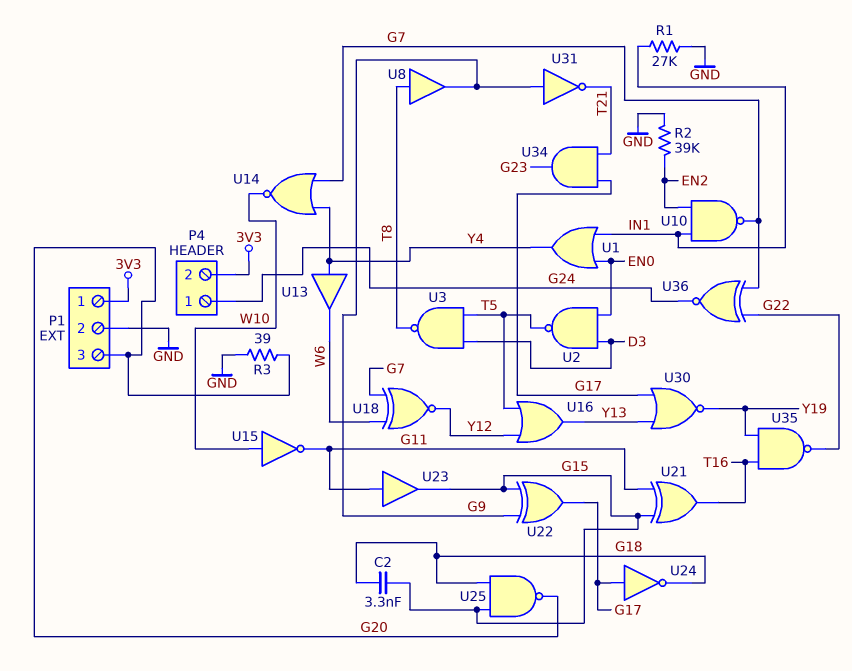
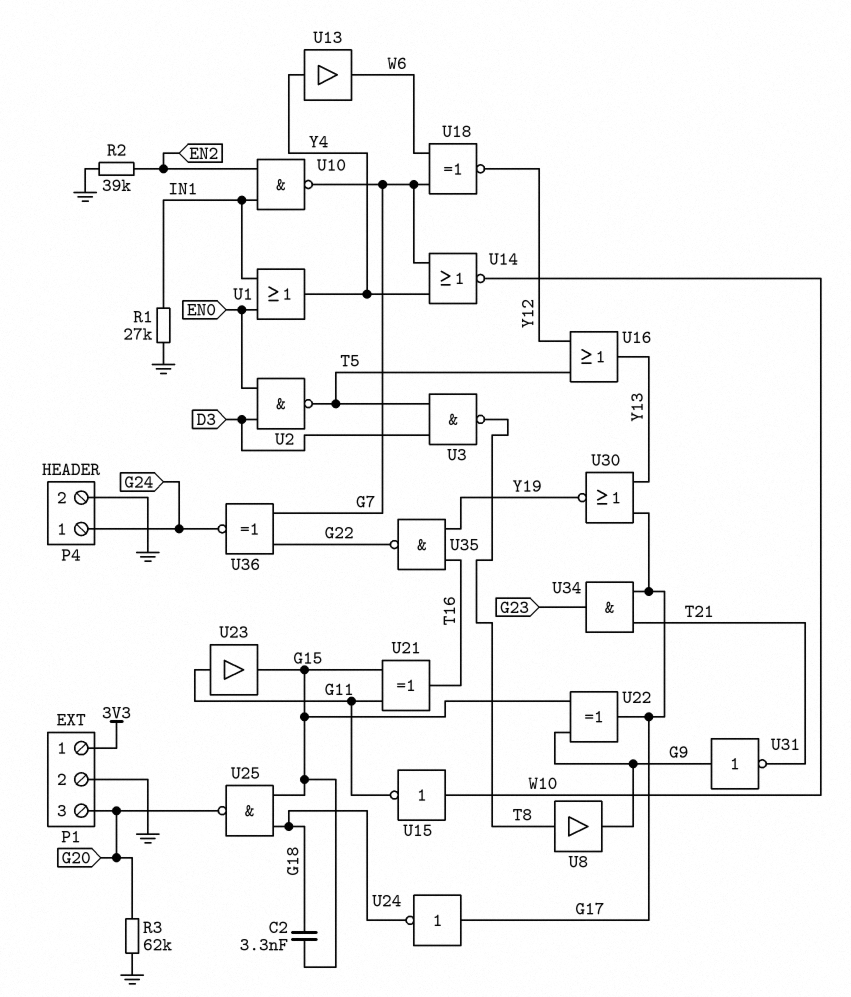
P4 pin 2: 3V3 -> GND
R3: 39 (G20, GND) -> 62k (G20, GND)

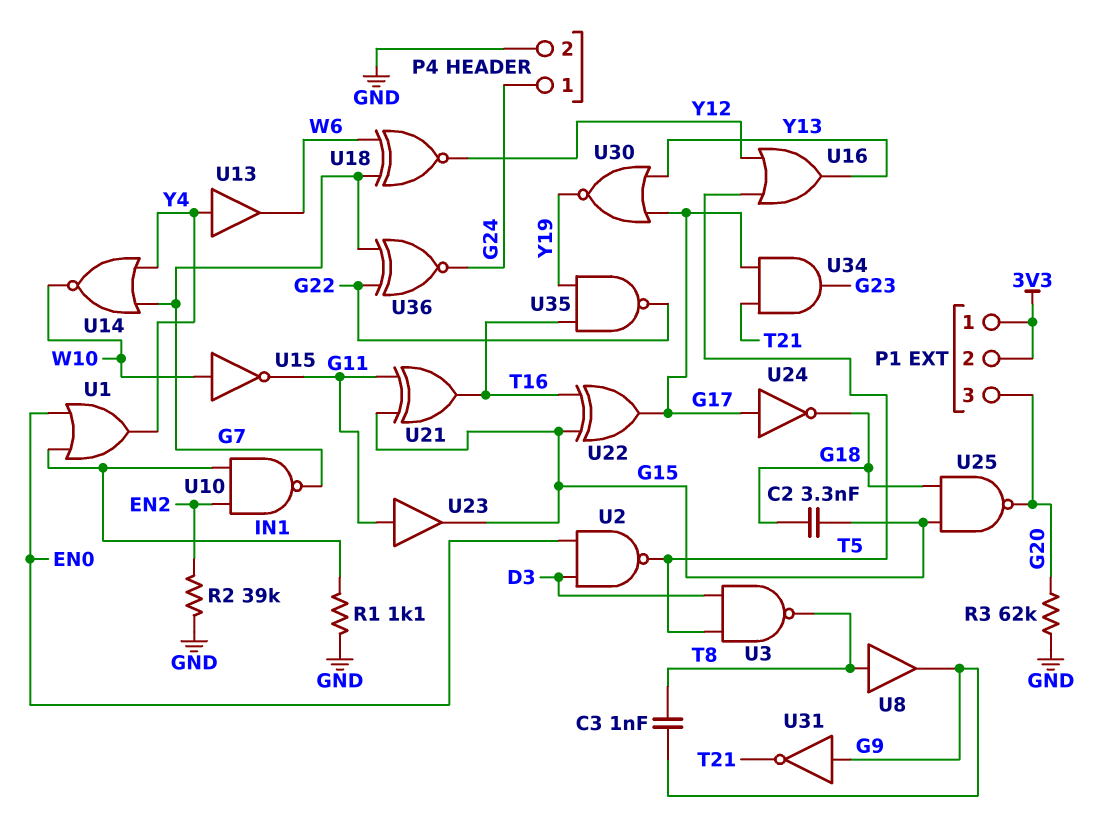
C3: none -> 1nF (G9, T8)
P1 pin 2: GND -> 3V3
R1: 27k (GND, IN1) -> 1.1k (GND, IN1)
U22: XOR (in G9, in G15, out G17) -> XOR (in G15, in T16, out G17)

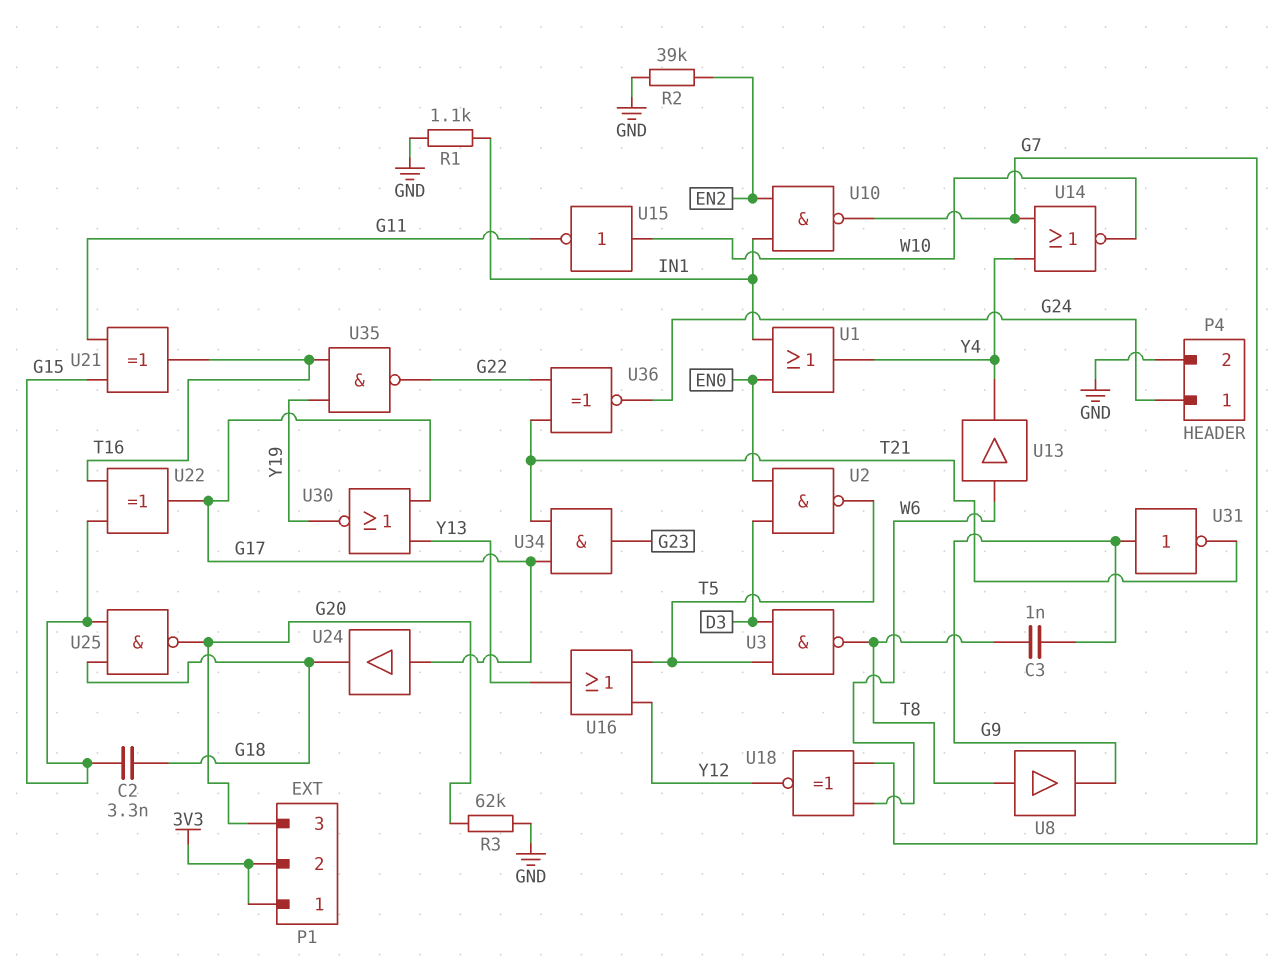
U13: buffer (in Y4, out W6) -> buffer (in W6, out Y4)
U23: buffer (in G11, out G15) -> none
U24: NOT (in G17, out G18) -> buffer (in G17, out G18)
U36: XNOR (in G7, in G22, out G24) -> XNOR (in G22, in T21, out G24)

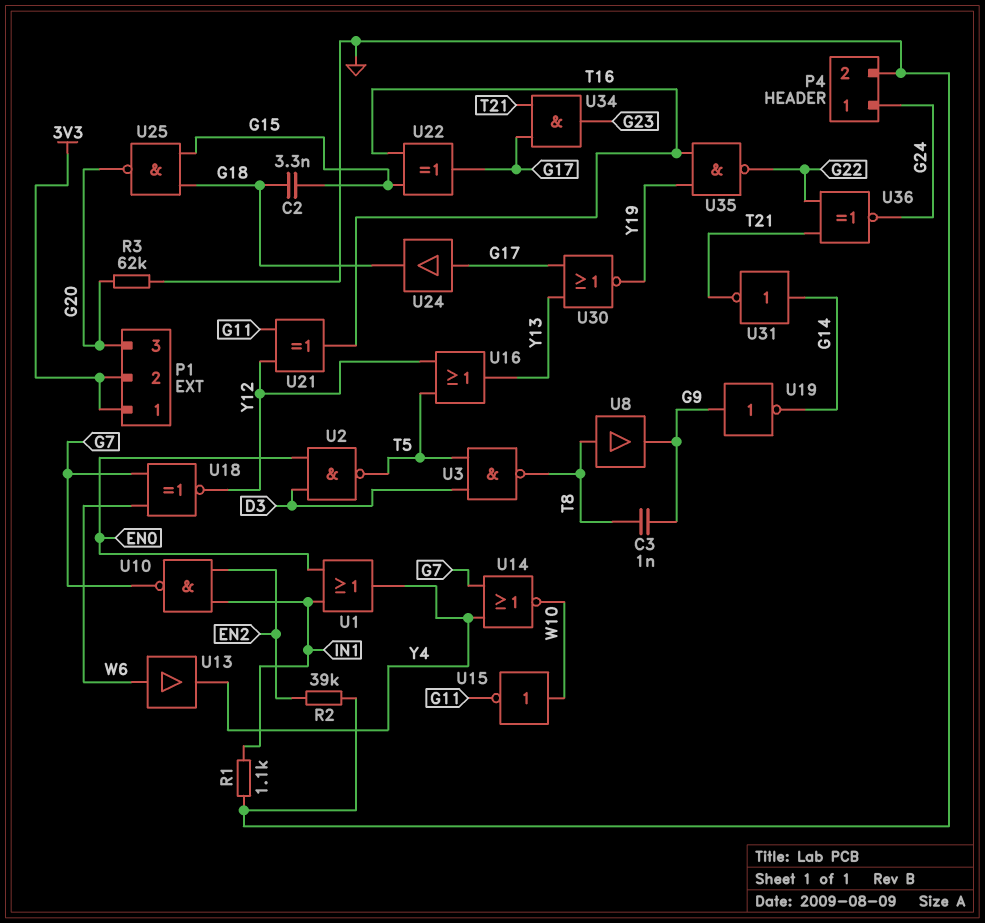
U19: none -> NOT (in G9, out G14)
U21: XOR (in G11, in G15, out T16) -> XOR (in G11, in Y12, out T16)
U31: NOT (in G9, out T21) -> NOT (in G14, out T21)

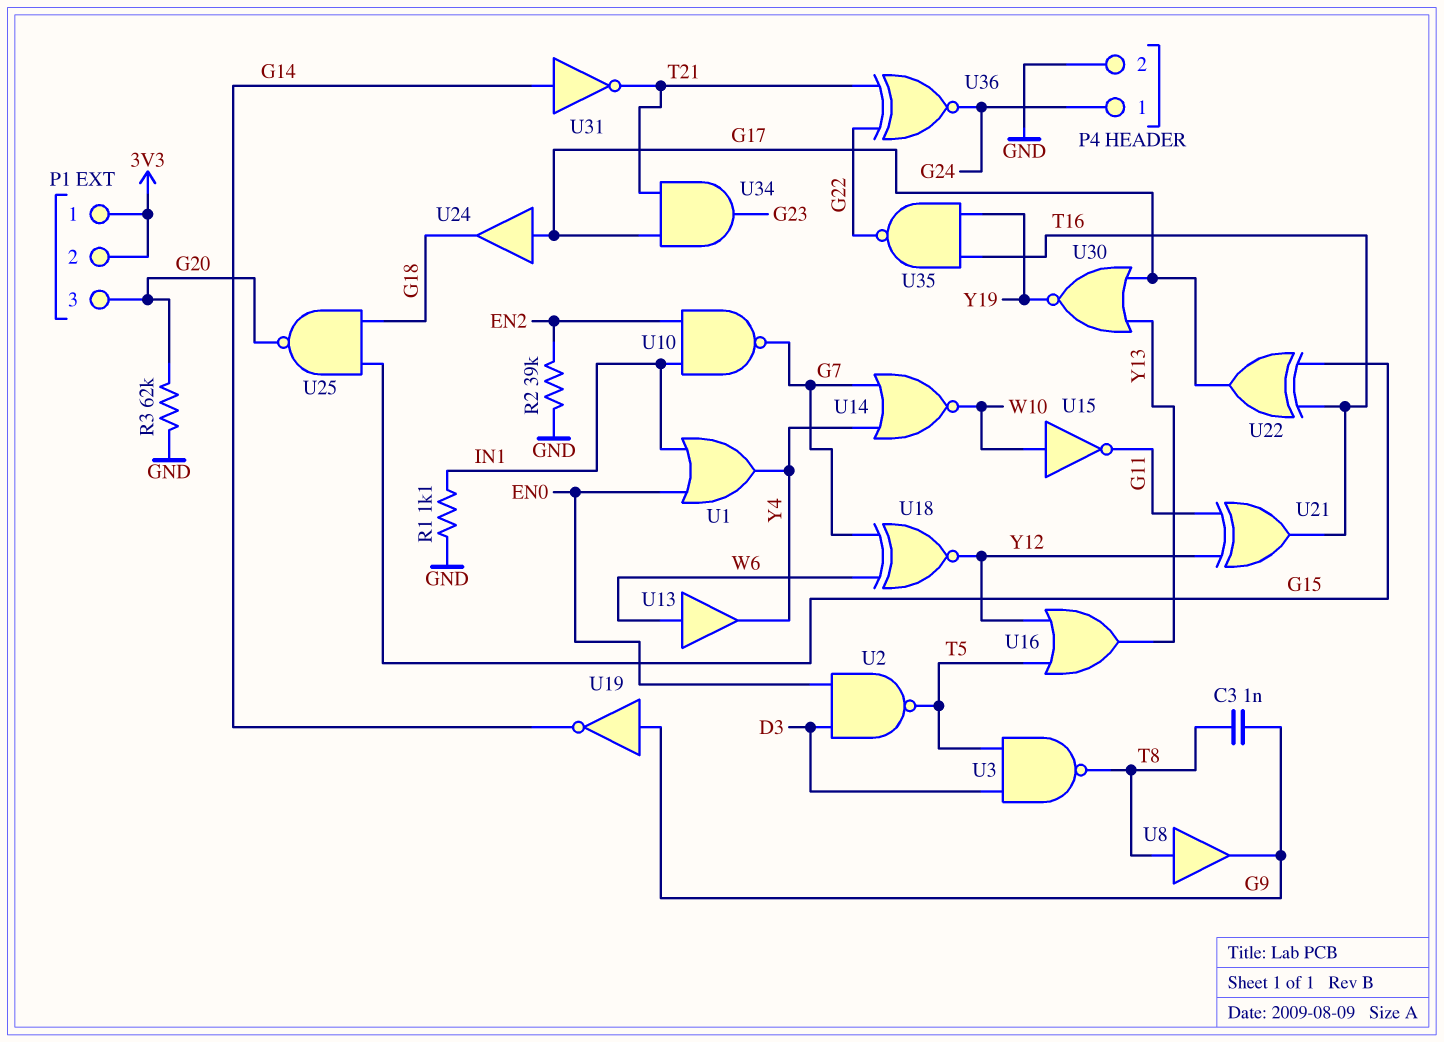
C2: 3.3nF (G15, G18) -> none

